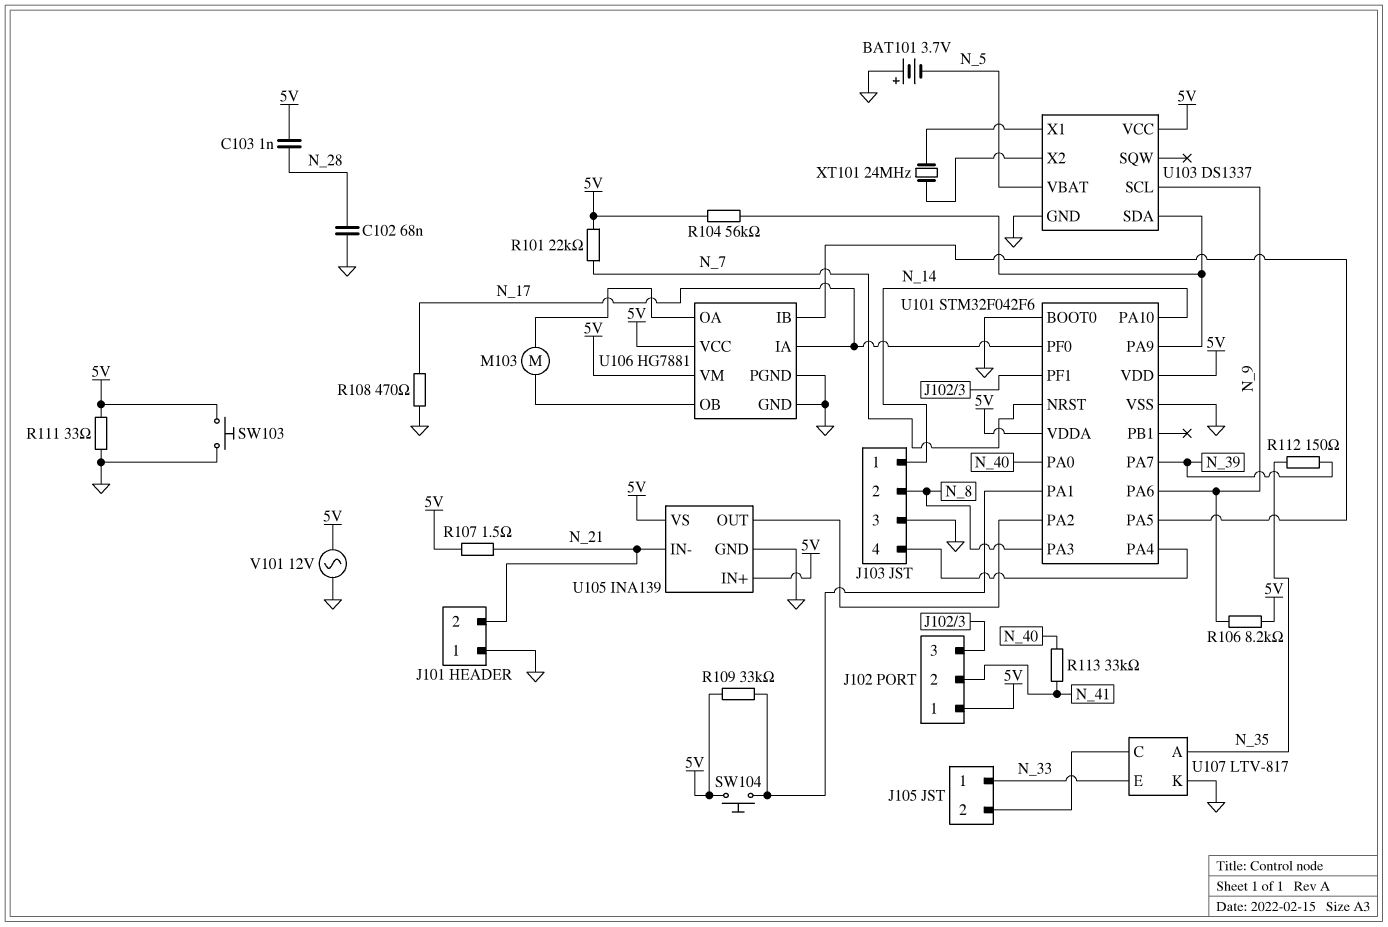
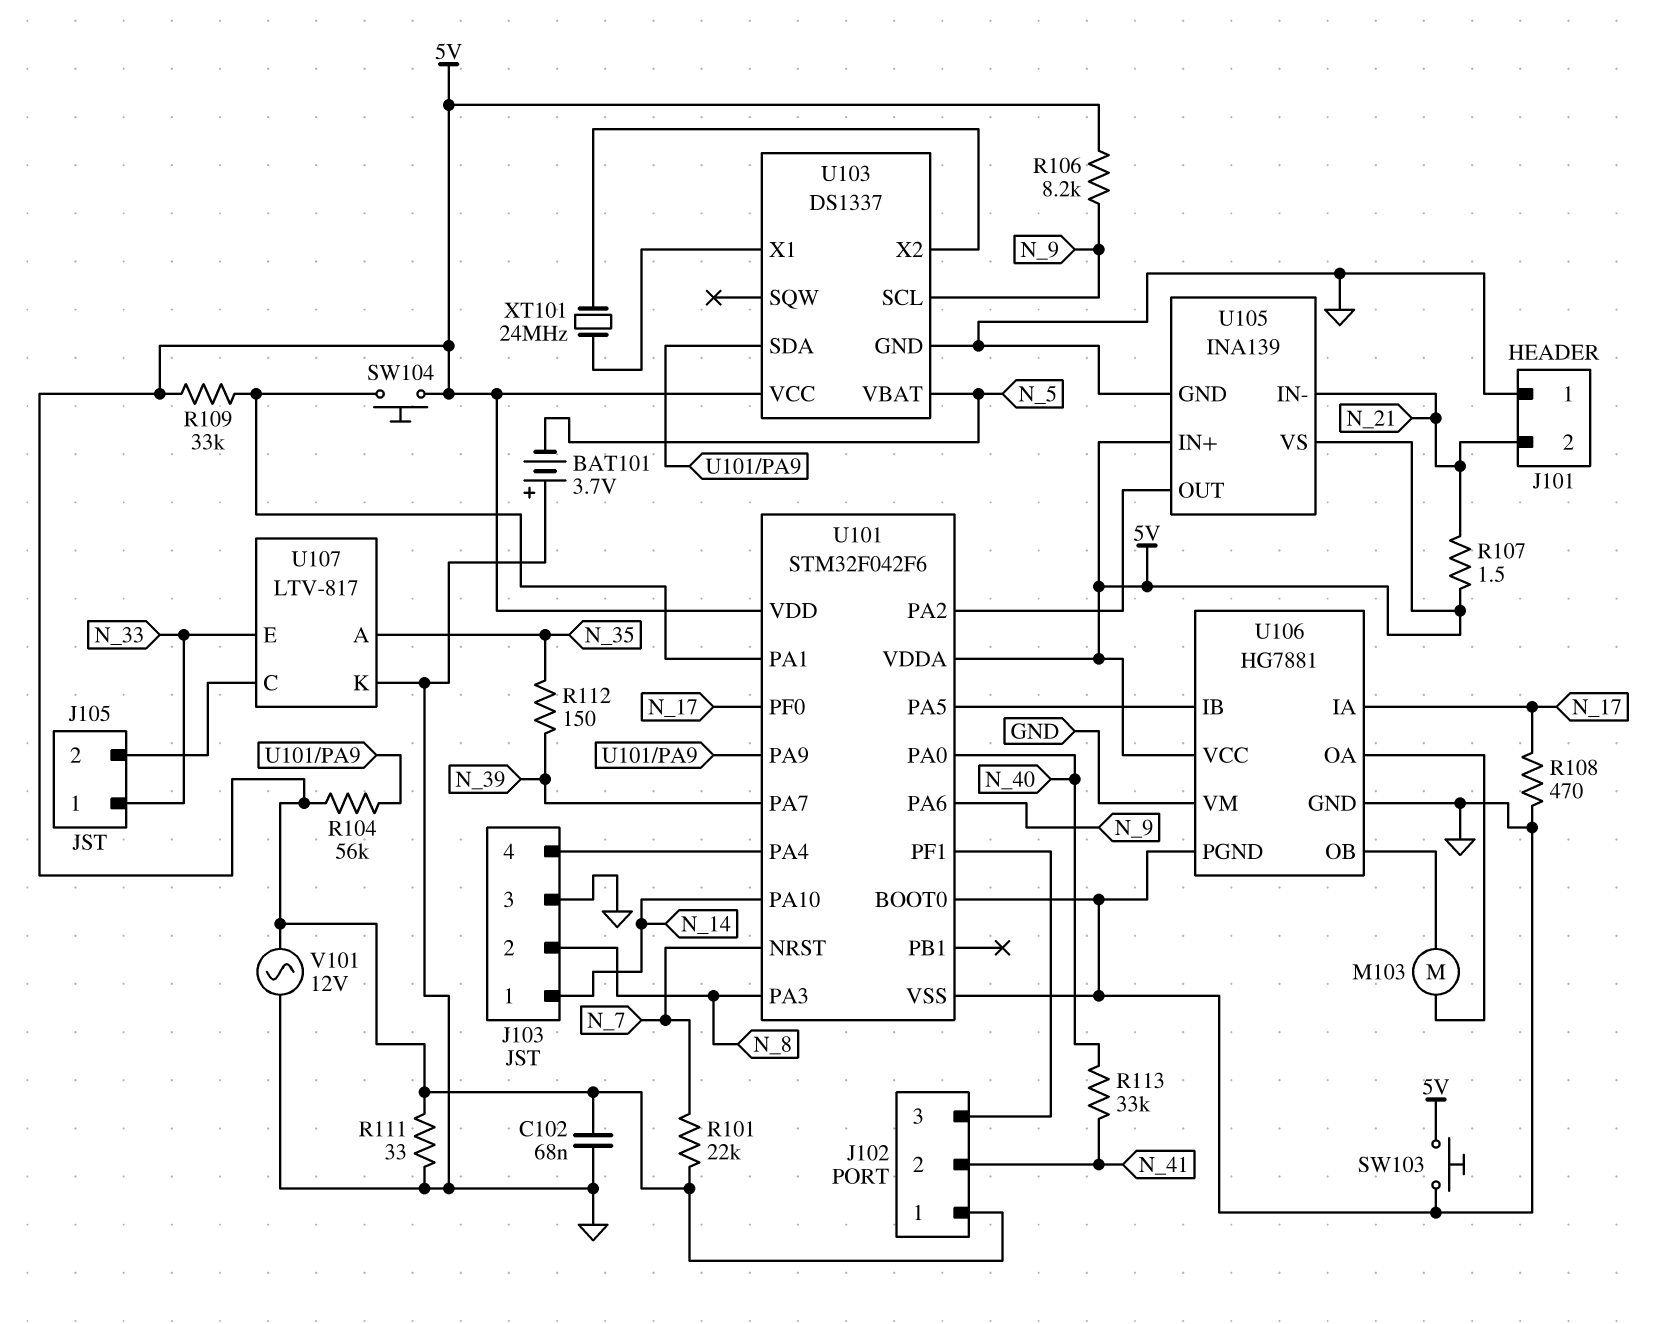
C102: 68nF (GND, N_28) -> 68nF (5V, GND)
C103: 1nF (5V, N_28) -> none
U106 pin VM: 5V -> GND

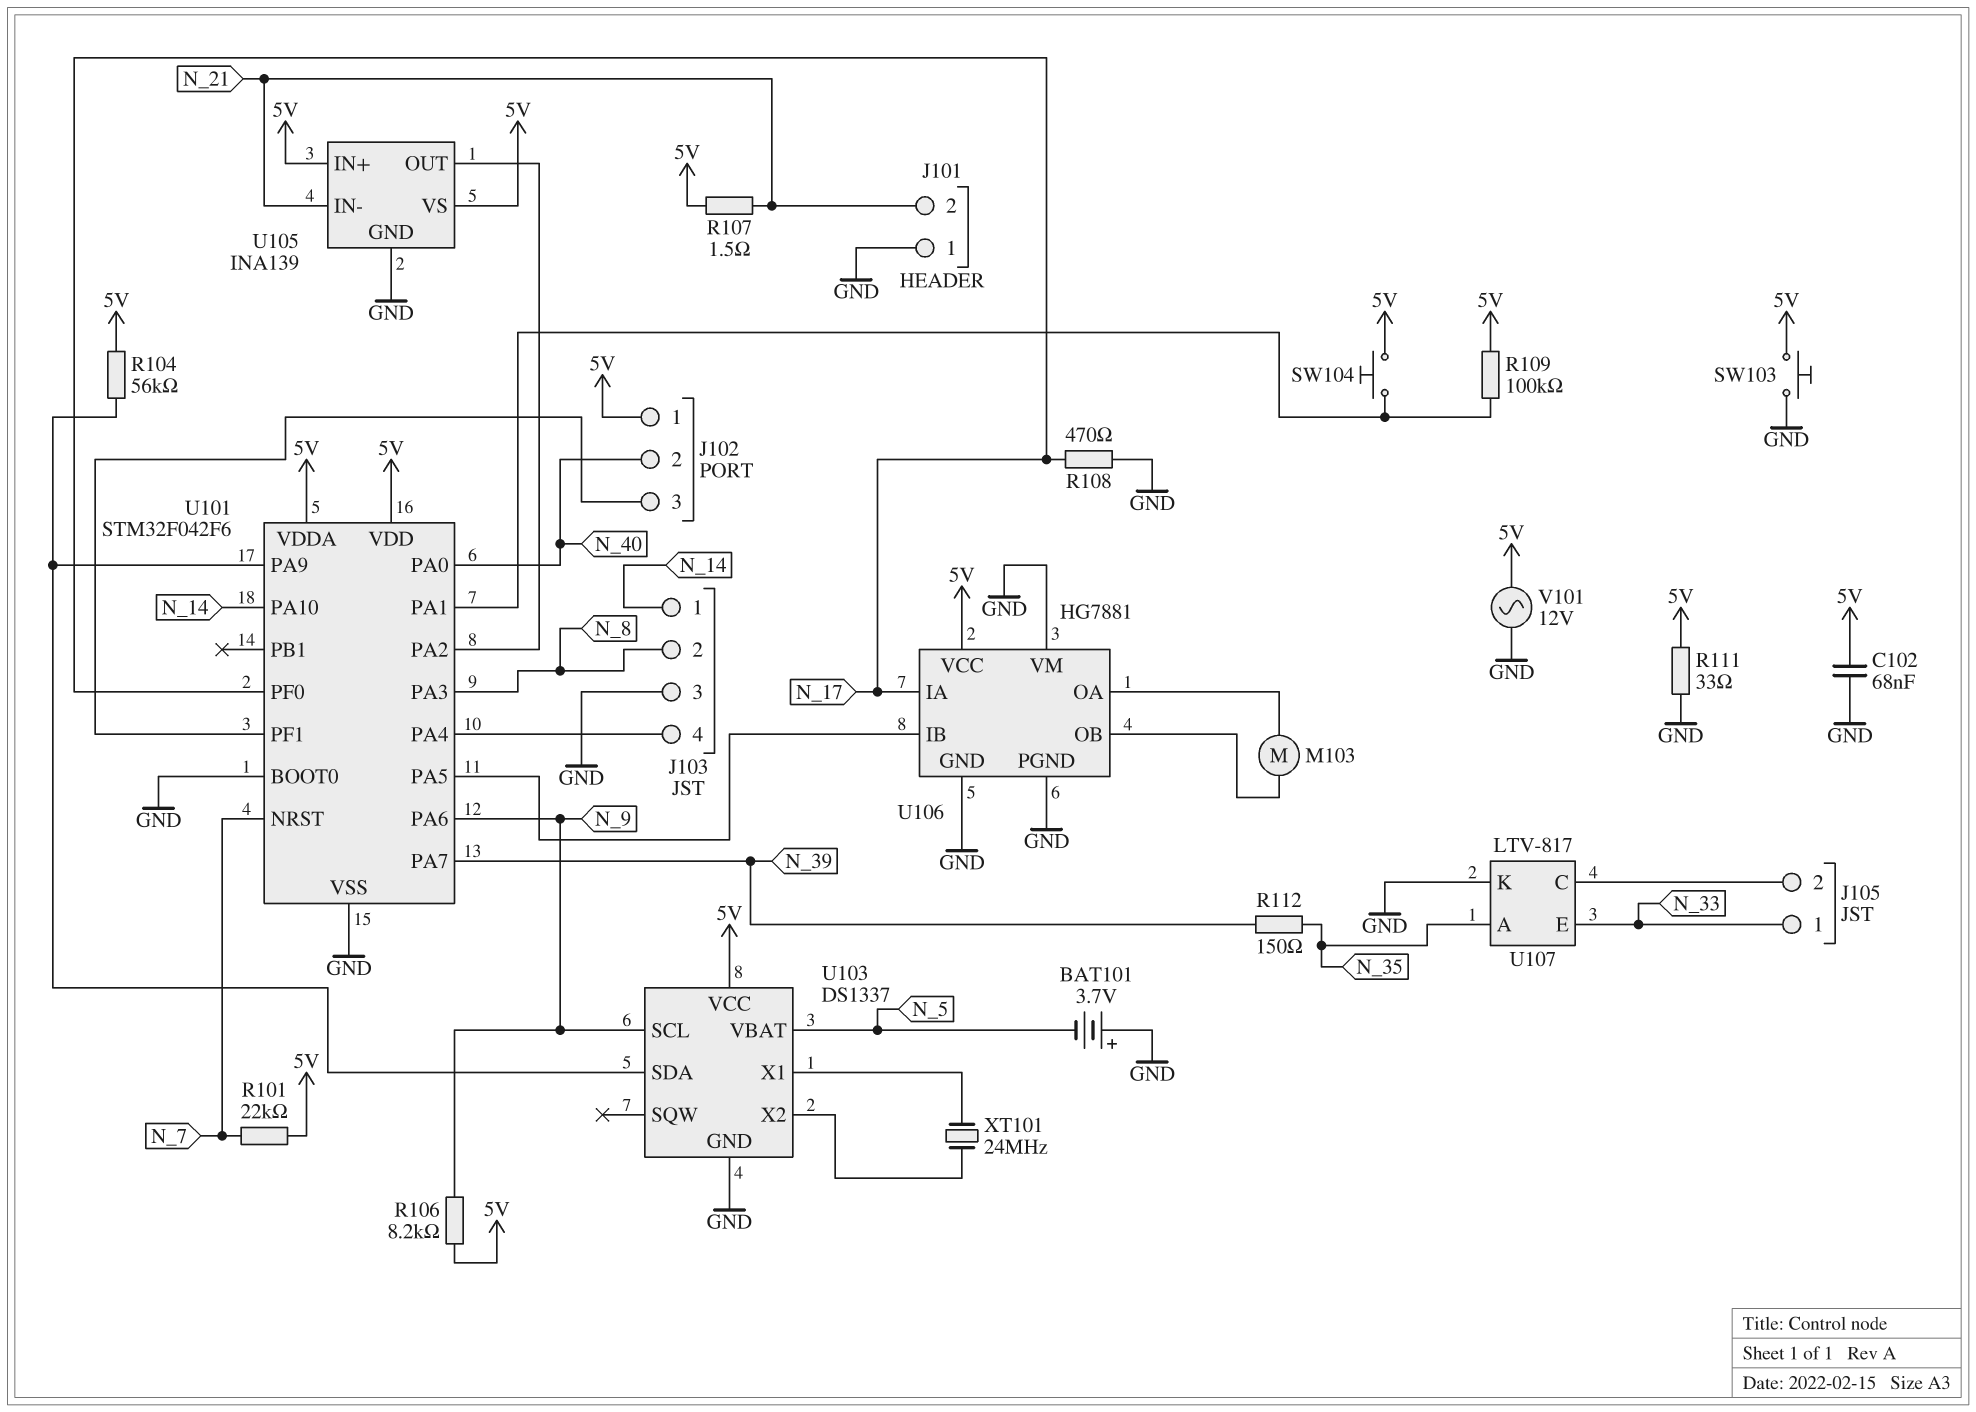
J102 pin 2: N_41 -> N_40
R109: 33k (5V, U101/PA1) -> 100k (5V, U101/PA1)
R113: 33k (N_40, N_41) -> none

